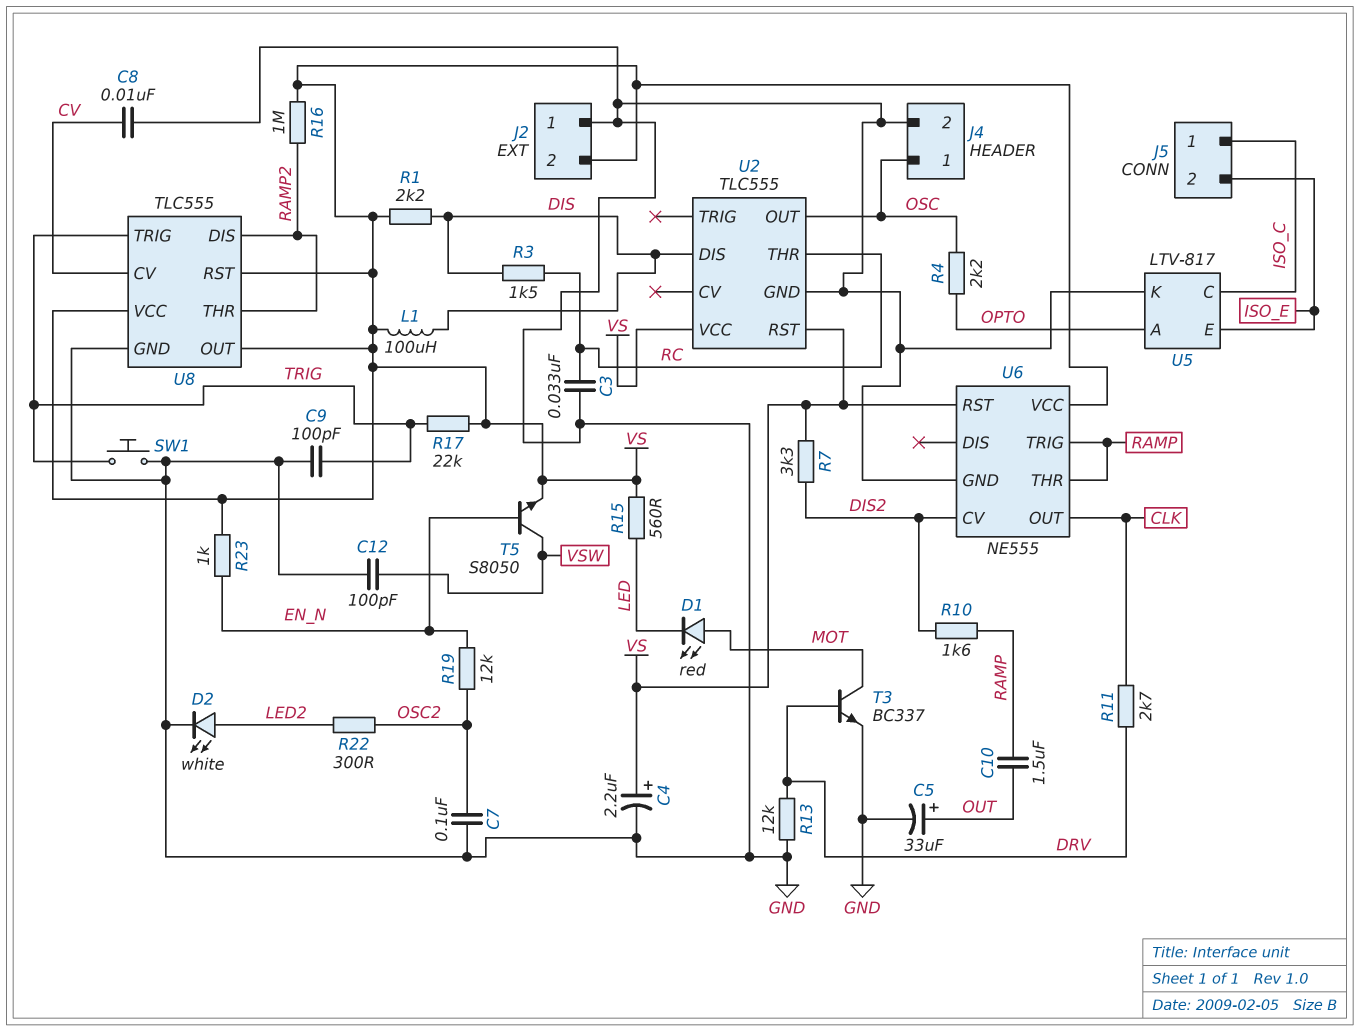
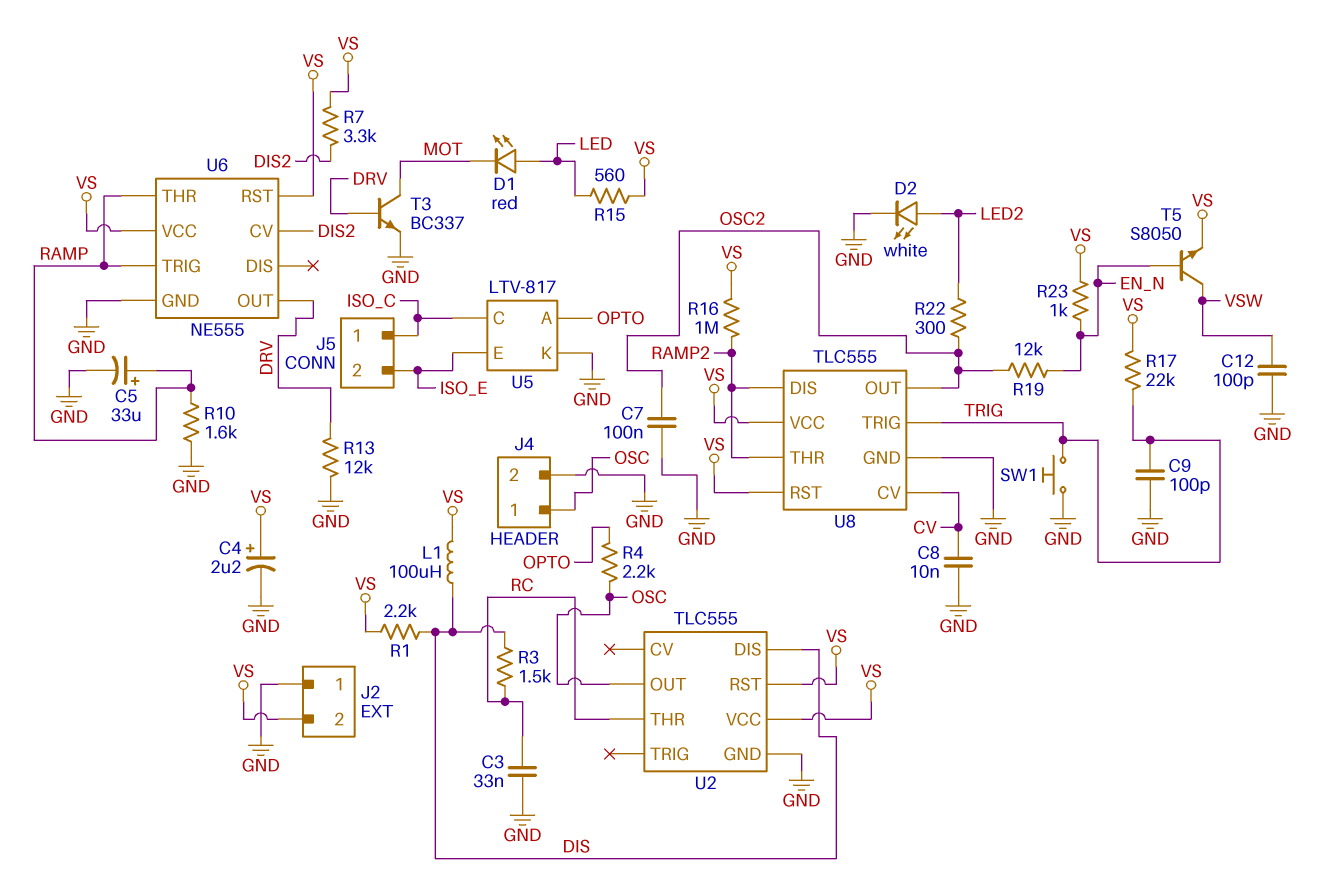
C5: 33uF (plus OUT, minus GND) -> 33uF (plus RAMP, minus GND)
C10: 1.5uF (OUT, RAMP) -> none
D1: LED red (A MOT, K LED) -> LED red (A LED, K MOT)
R10: 1.6k (DIS2, RAMP) -> 1.6k (GND, RAMP)
R11: 2.7k (CLK, DRV) -> none
U6 pin OUT: CLK -> DRV
U8 pin OUT: VS -> OSC2

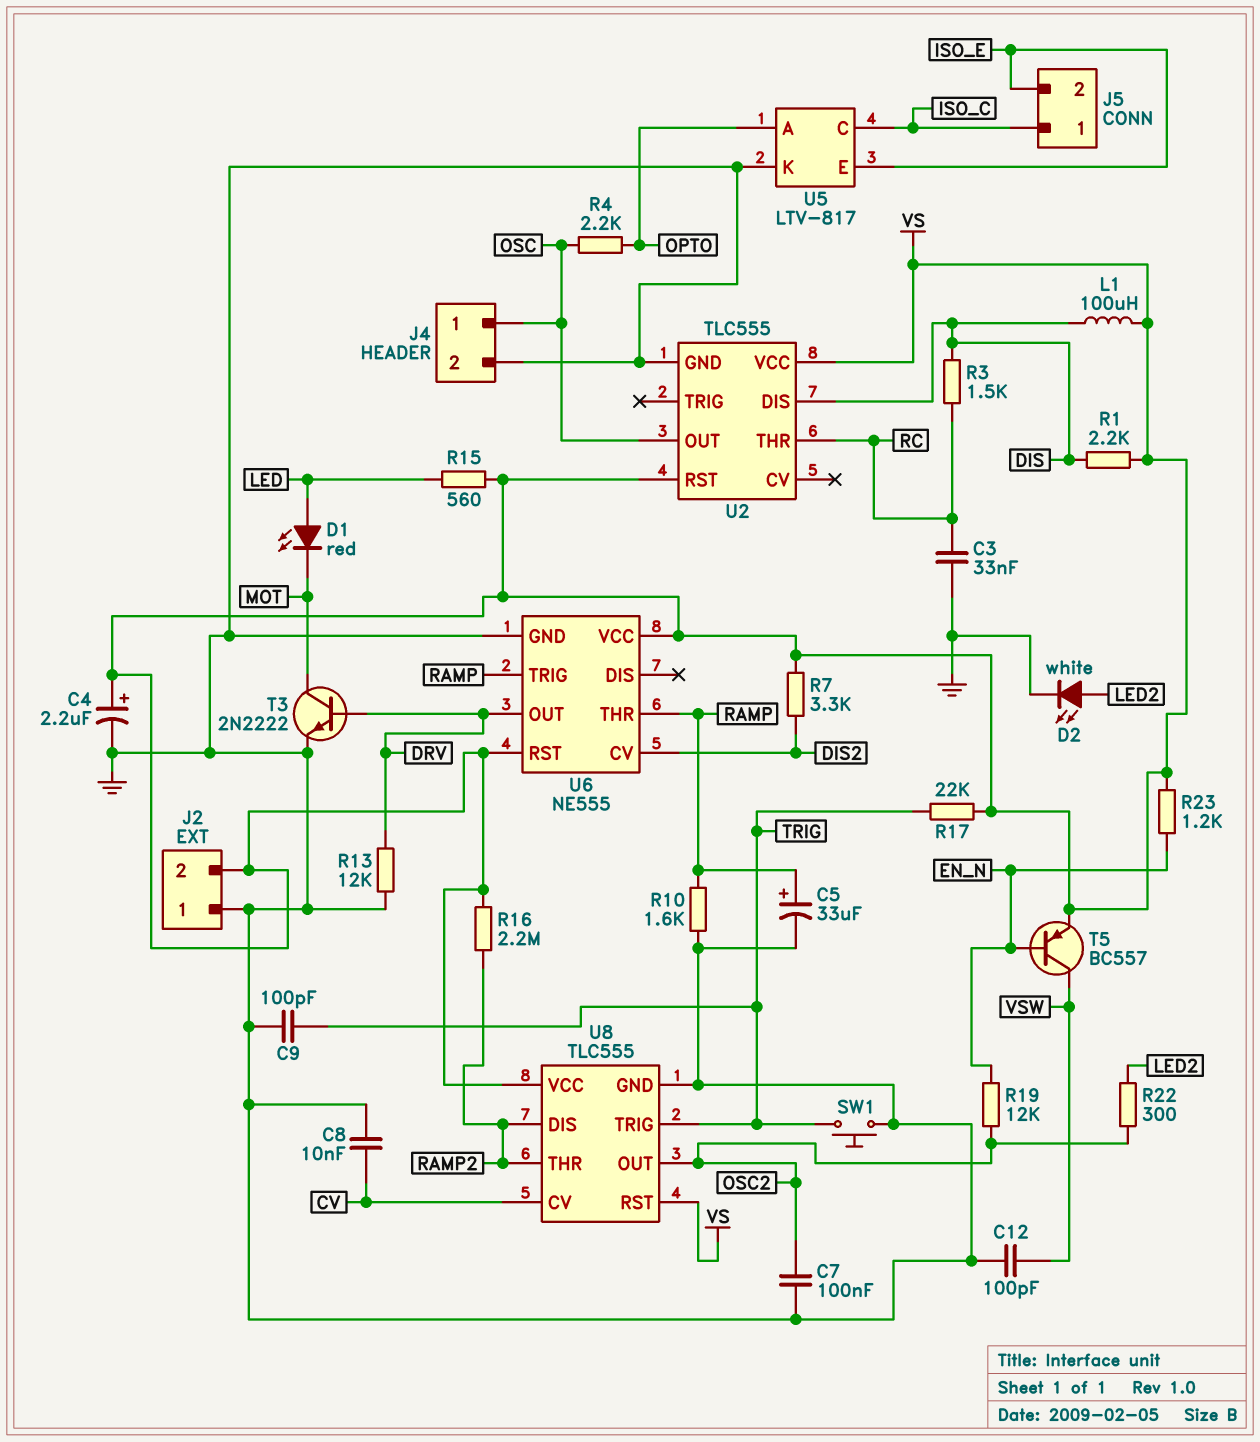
R16: 1M (RAMP2, VS) -> 2.2M (RAMP2, VS)
R23: 1k (EN_N, VS) -> 1.2k (EN_N, VS)
T3: NPN BC337 (B DRV, C MOT, E GND) -> NPN 2N2222 (B DRV, C MOT, E GND)
T5: NPN S8050 (B EN_N, C VSW, E VS) -> PNP BC557 (B EN_N, C VSW, E VS)

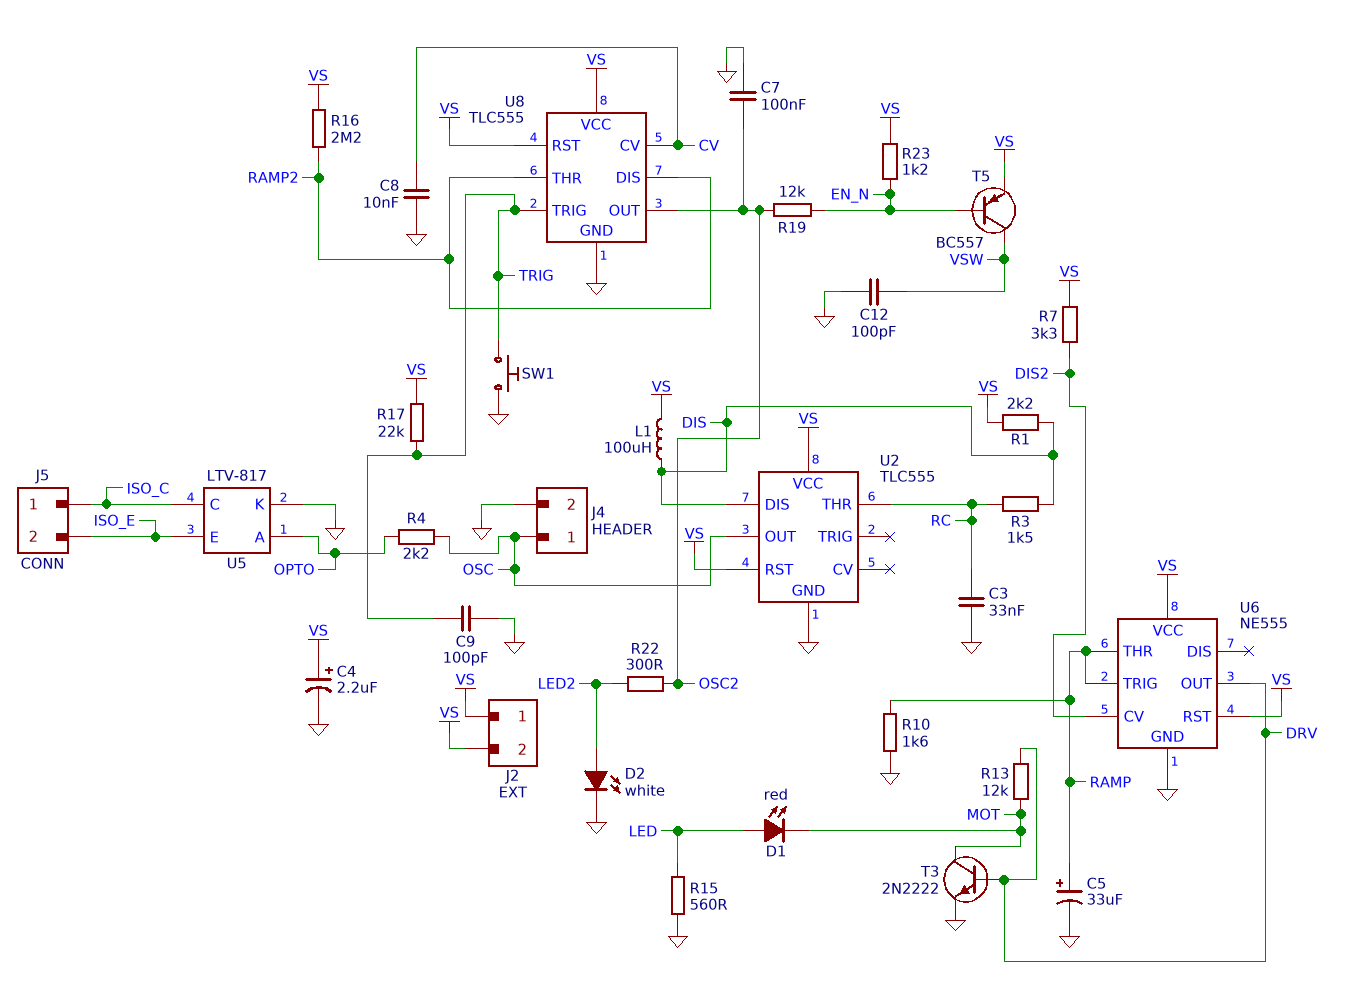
J2 pin 1: GND -> VS
R13: 12k (DRV, GND) -> 12k (DRV, MOT)
R15: 560 (LED, VS) -> 560 (GND, LED)

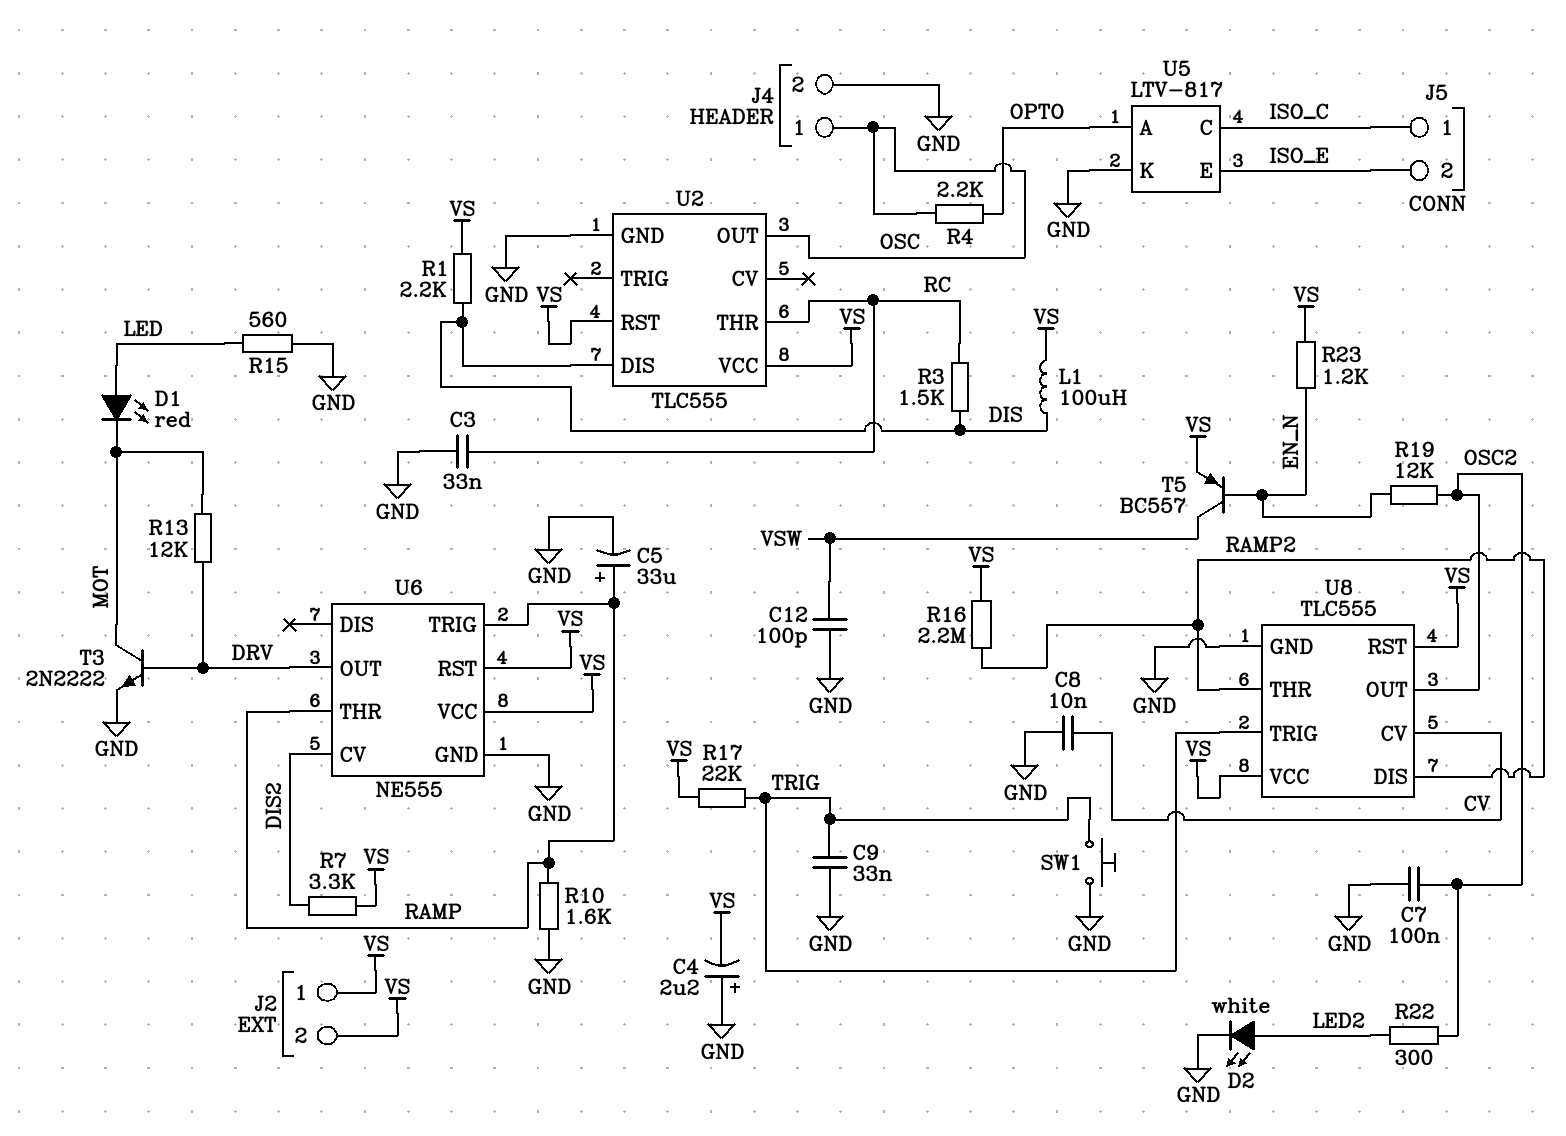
C4: 2.2uF (plus VS, minus GND) -> 2.2uF (plus GND, minus VS)
C9: 100pF (GND, TRIG) -> 33nF (GND, TRIG)

